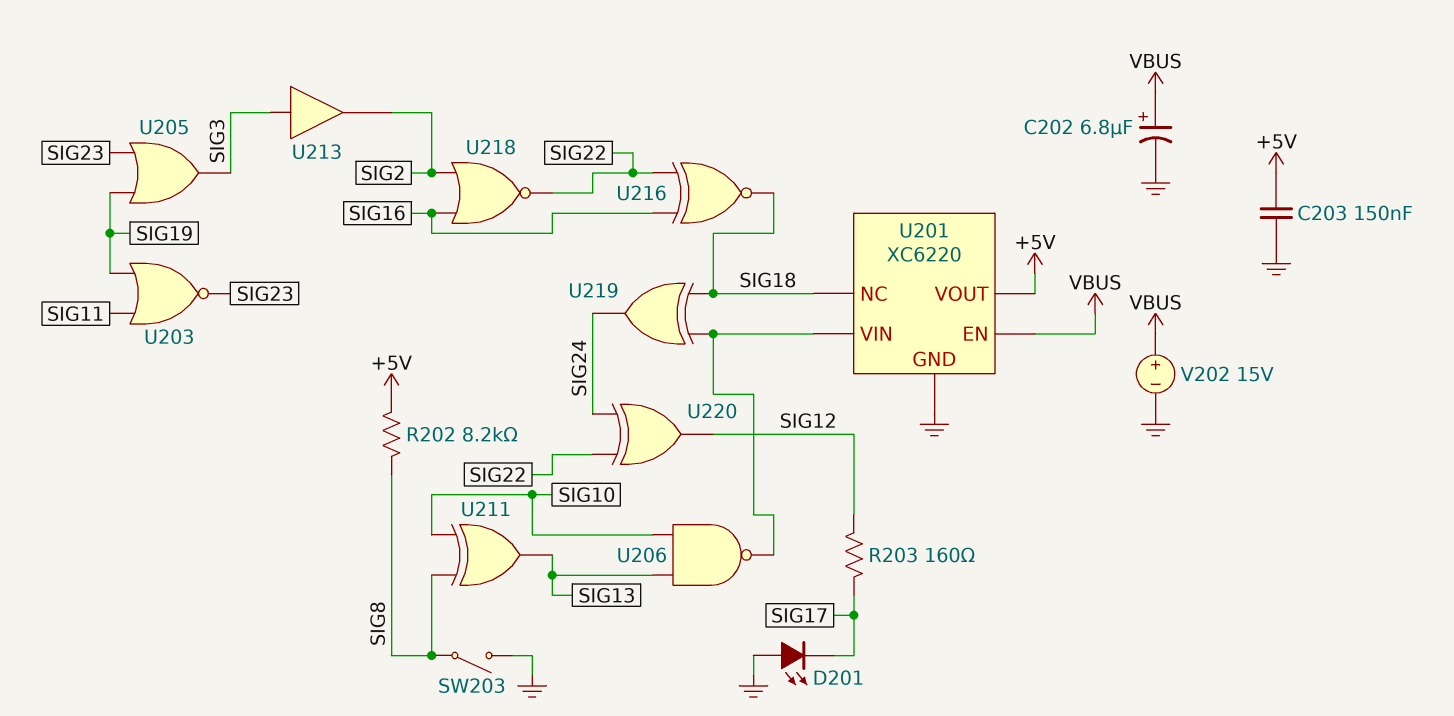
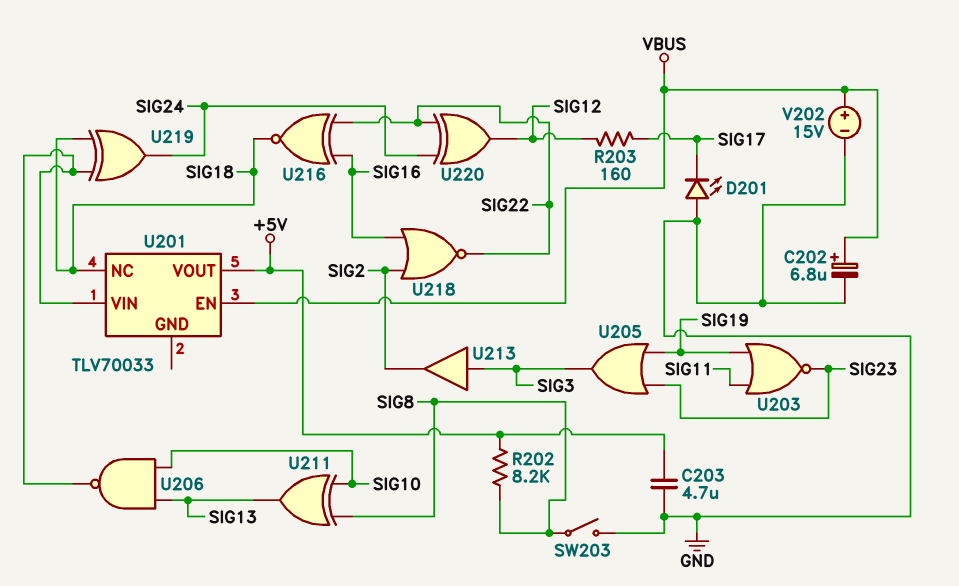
C203: 150nF (+5V, GND) -> 4.7uF (+5V, GND)
U201: XC6220 -> TLV70033
U201 pin GND: GND -> none

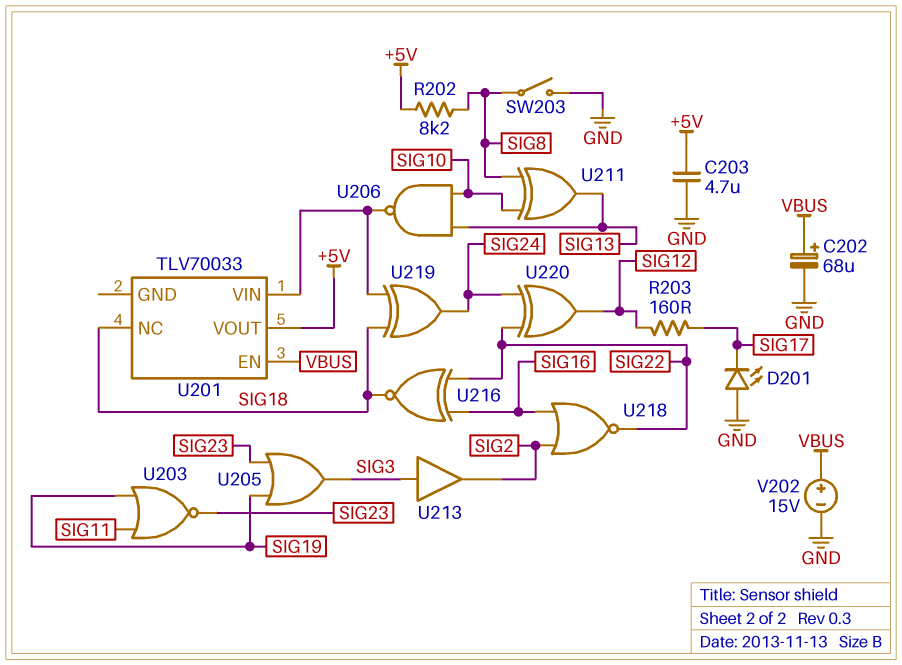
C202: 6.8uF (plus VBUS, minus GND) -> 68uF (plus VBUS, minus GND)

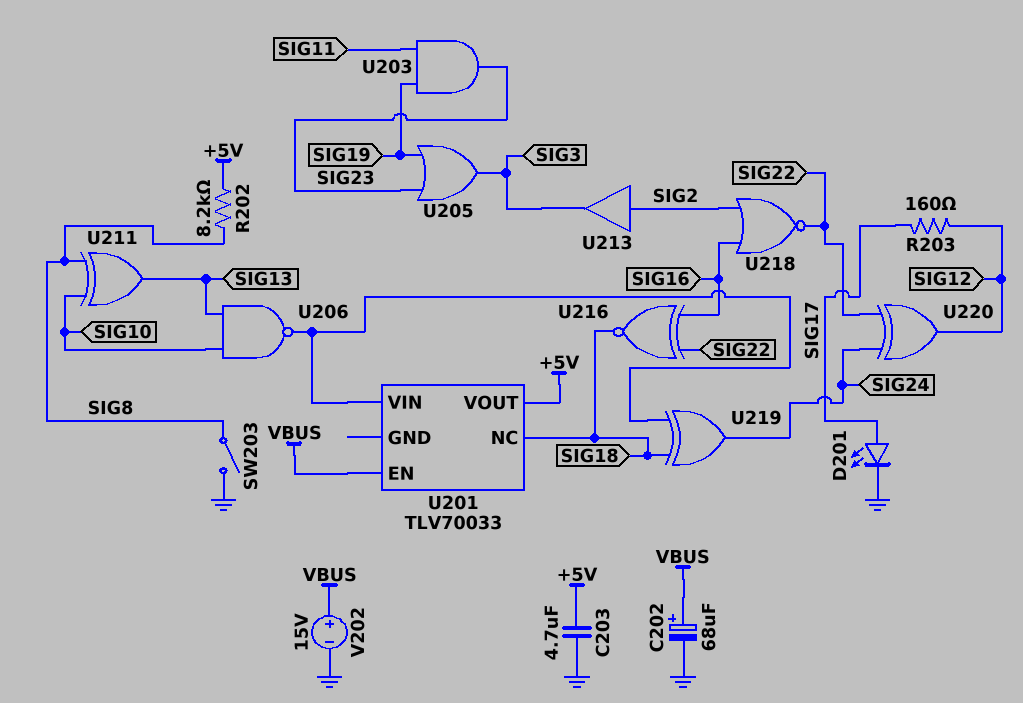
D201: LED (A GND, K SIG17) -> LED (A SIG17, K GND)
U203: NOR (in SIG11, in SIG19, out SIG23) -> AND (in SIG11, in SIG19, out SIG23)
U213: buffer (in SIG3, out SIG2) -> buffer (in SIG2, out SIG3)

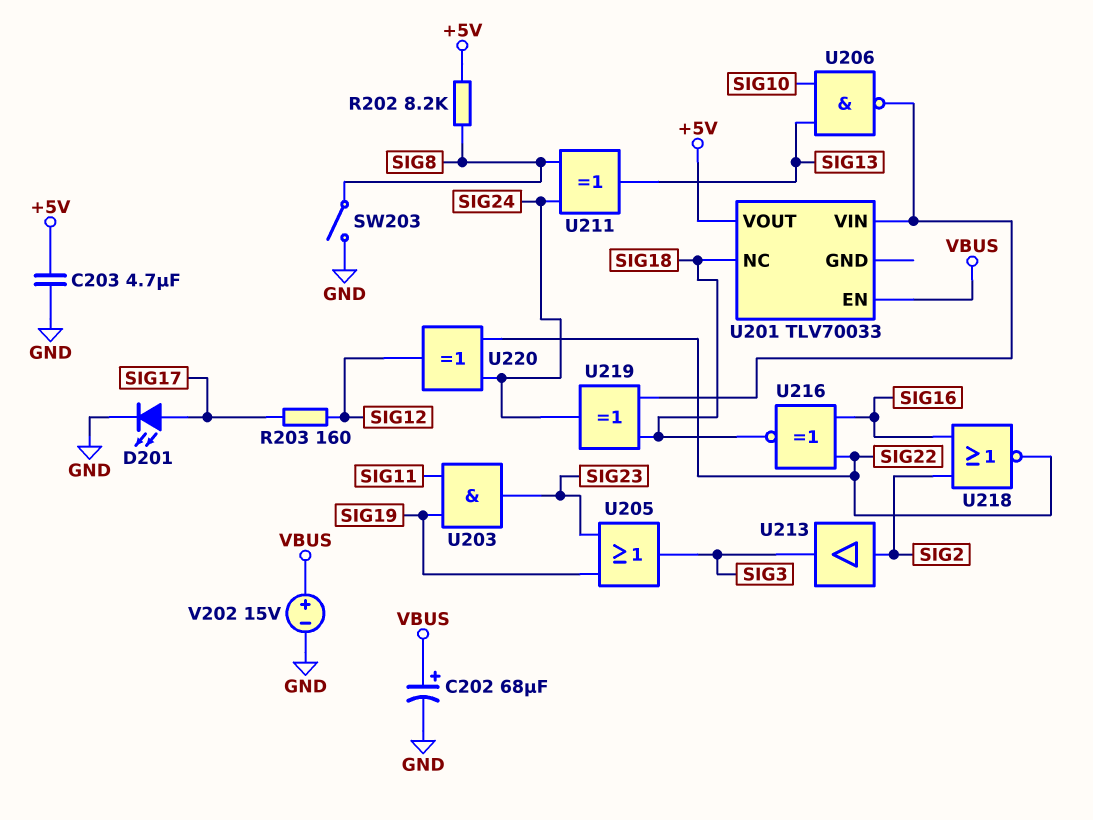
U211: XOR (in SIG8, in SIG10, out SIG13) -> XOR (in SIG8, in SIG24, out SIG13)

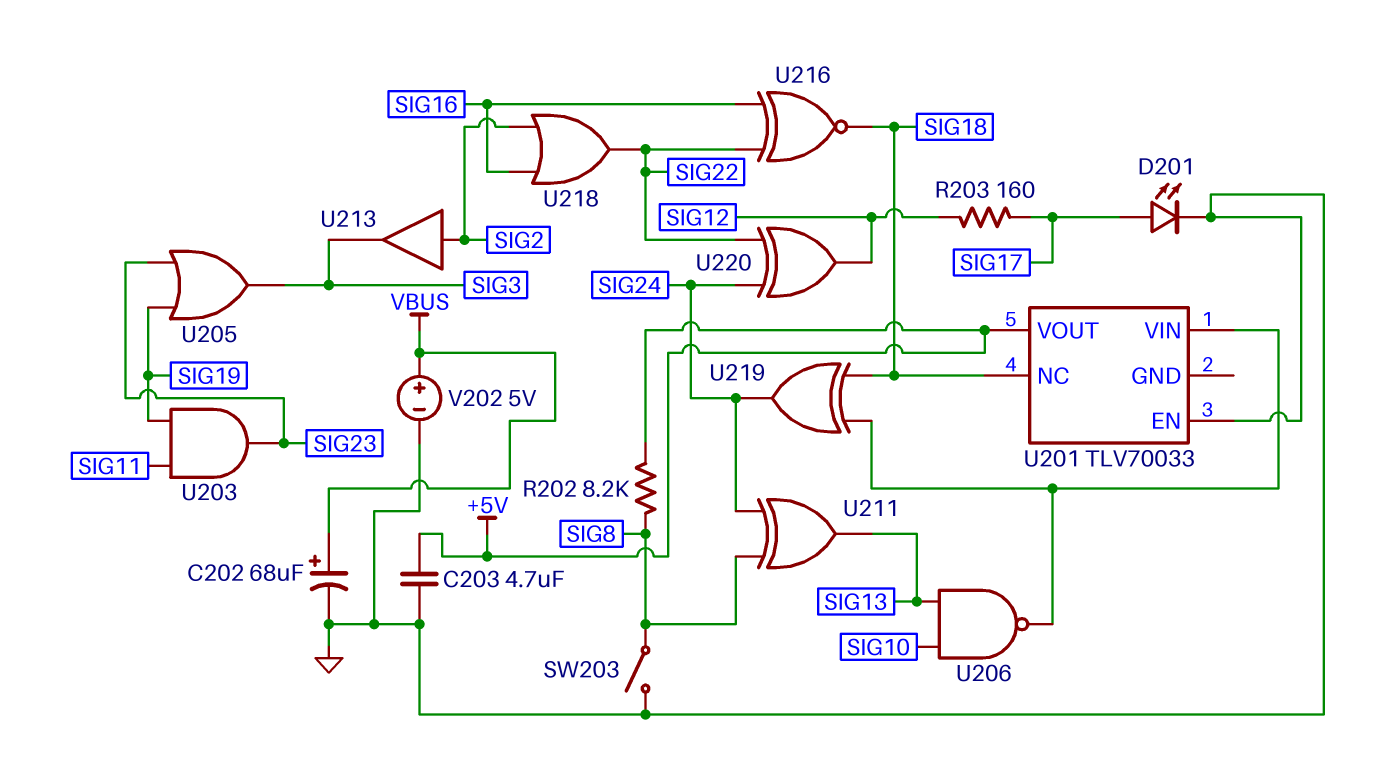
U201 pin EN: VBUS -> GND
U218: NOR (in SIG2, in SIG16, out SIG22) -> OR (in SIG2, in SIG16, out SIG22)
V202: 15V (plus VBUS, minus GND) -> 5V (plus VBUS, minus GND)

